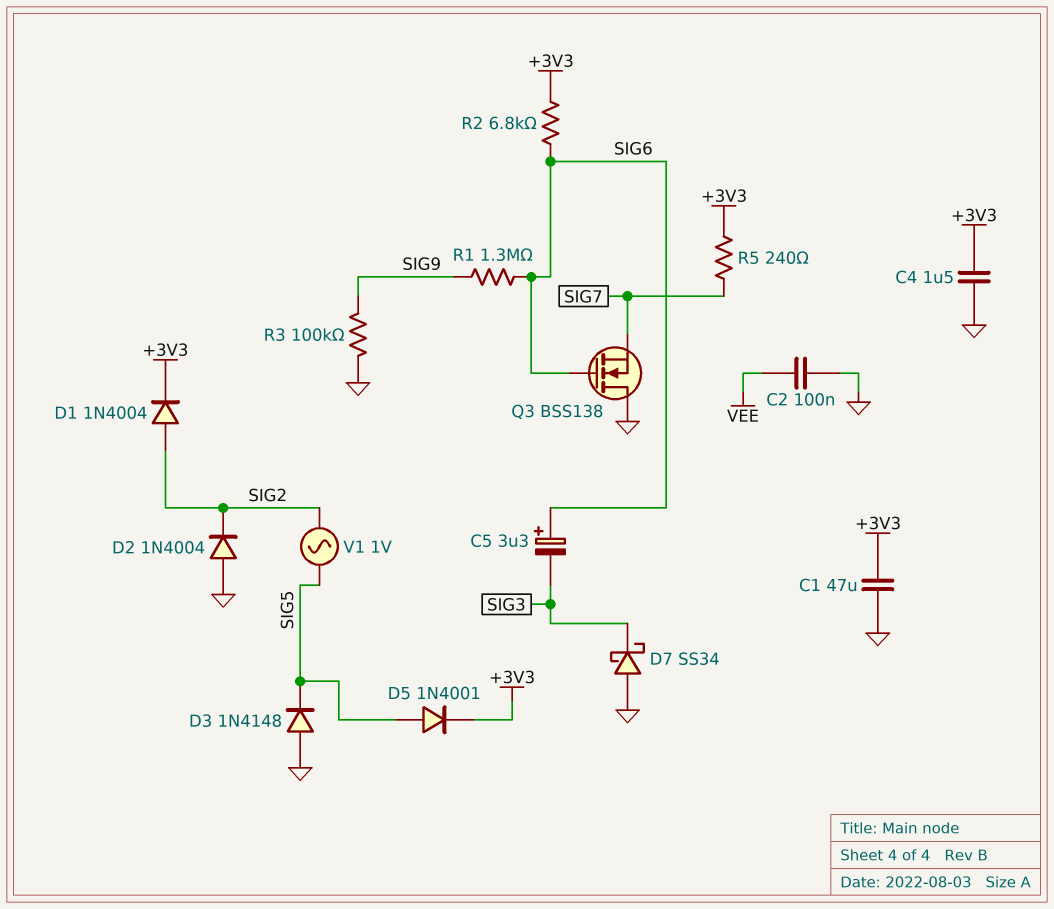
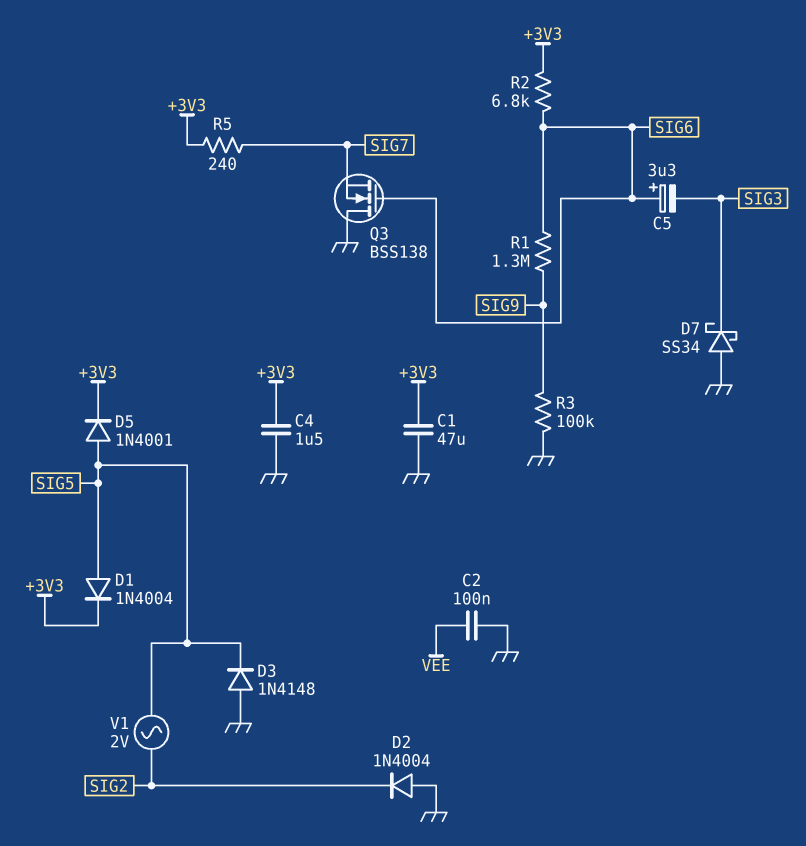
D1: diode 1N4004 (A SIG2, K +3V3) -> diode 1N4004 (A SIG5, K +3V3)
V1: AC 1V (SIG2, SIG5) -> AC 2V (SIG2, SIG5)

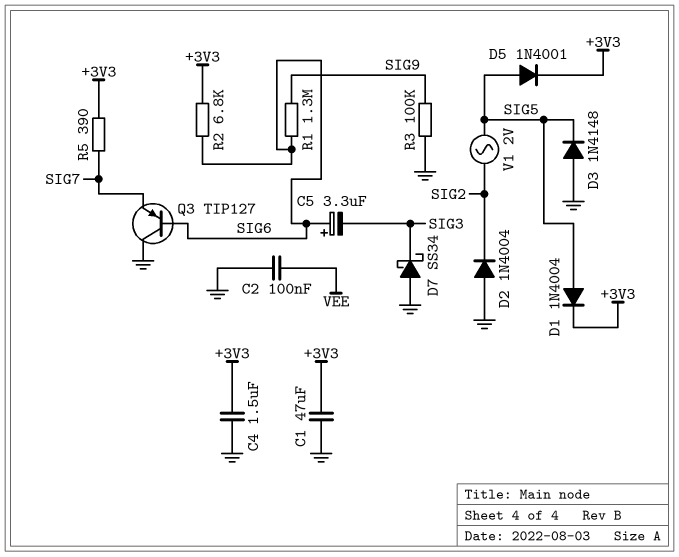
Q3: NMOS BSS138 (G SIG6, D GND, S SIG7) -> PNP TIP127 (B SIG6, C GND, E SIG7)
R5: 240 (+3V3, SIG7) -> 390 (+3V3, SIG7)

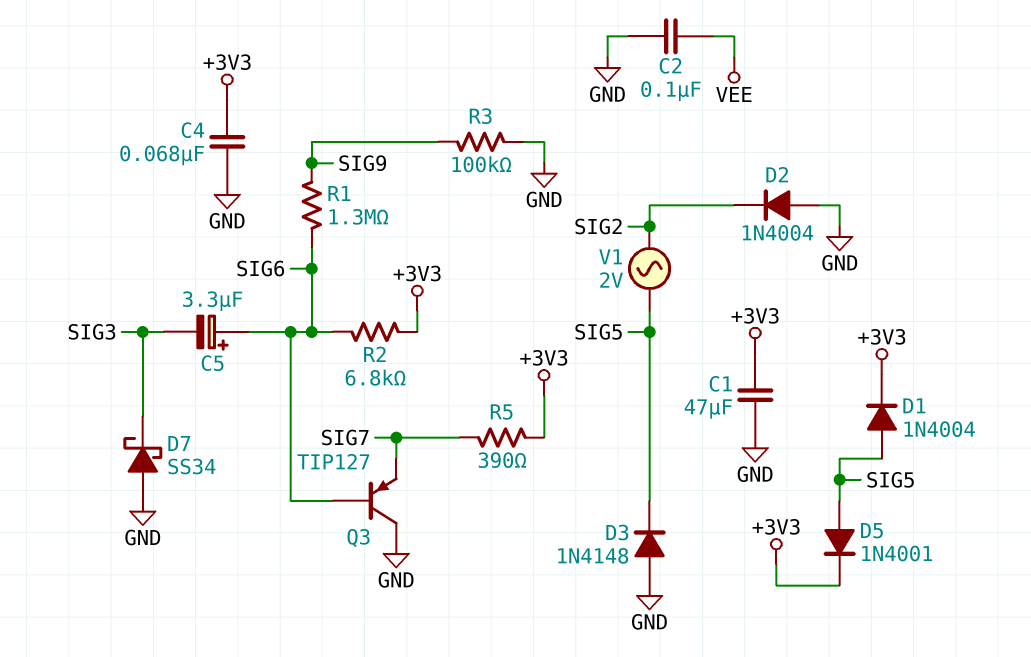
C4: 1.5uF (+3V3, GND) -> 68nF (+3V3, GND)

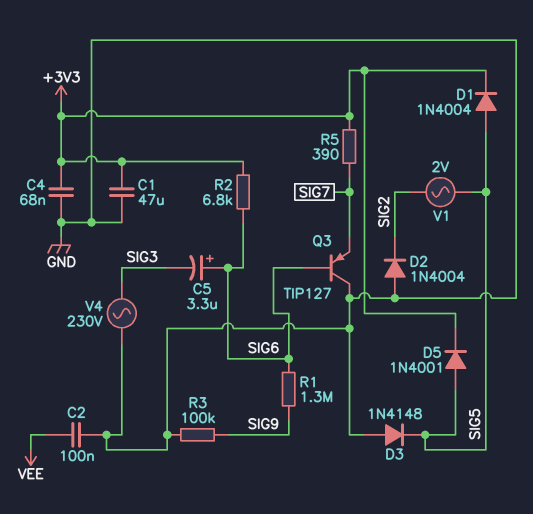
D7: schottky SS34 (A GND, K SIG3) -> none
V4: none -> AC 230V (GND, SIG3)

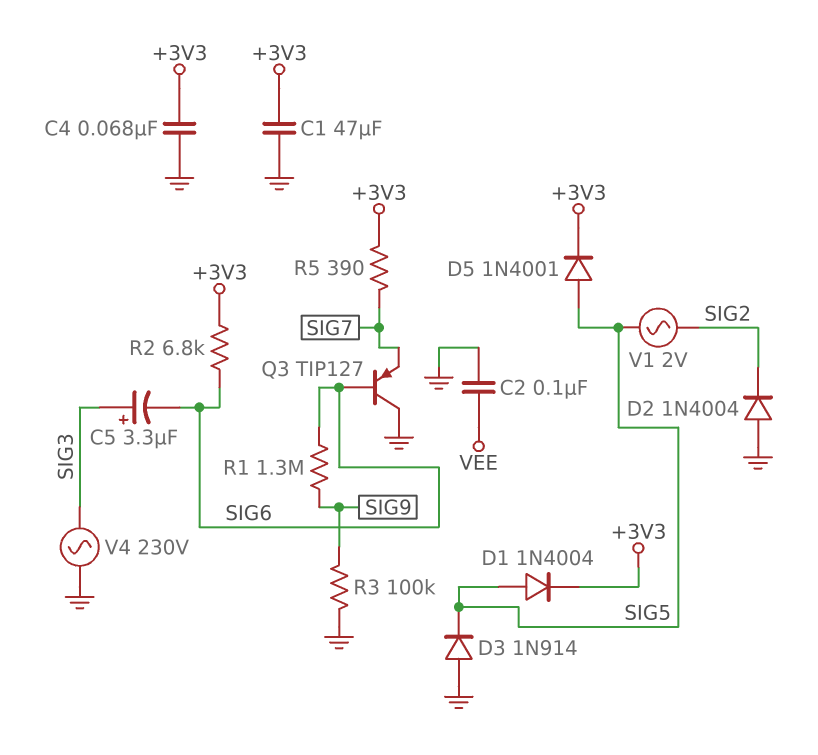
C5: 3.3uF (plus SIG6, minus SIG3) -> 3.3uF (plus SIG3, minus SIG6)
D3: diode 1N4148 (A GND, K SIG5) -> diode 1N914 (A GND, K SIG5)

